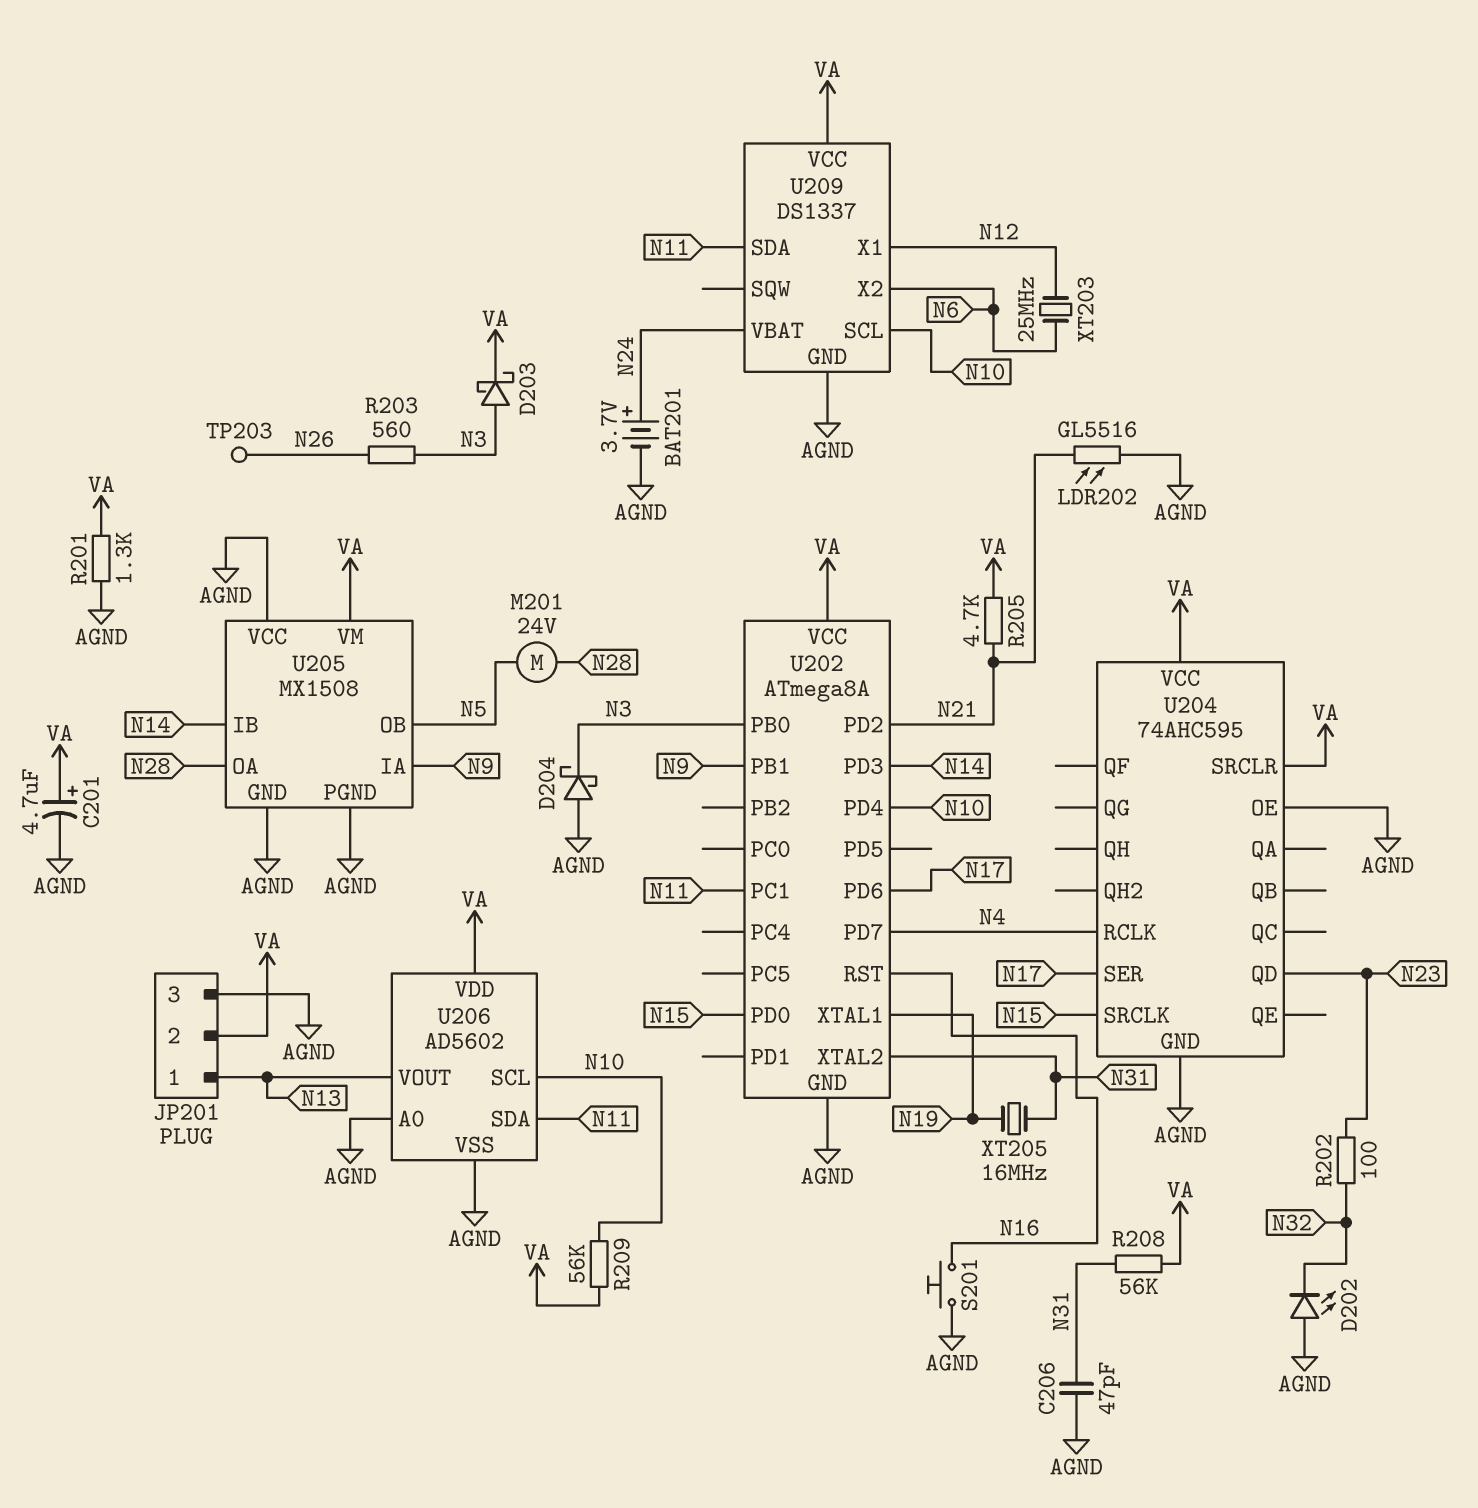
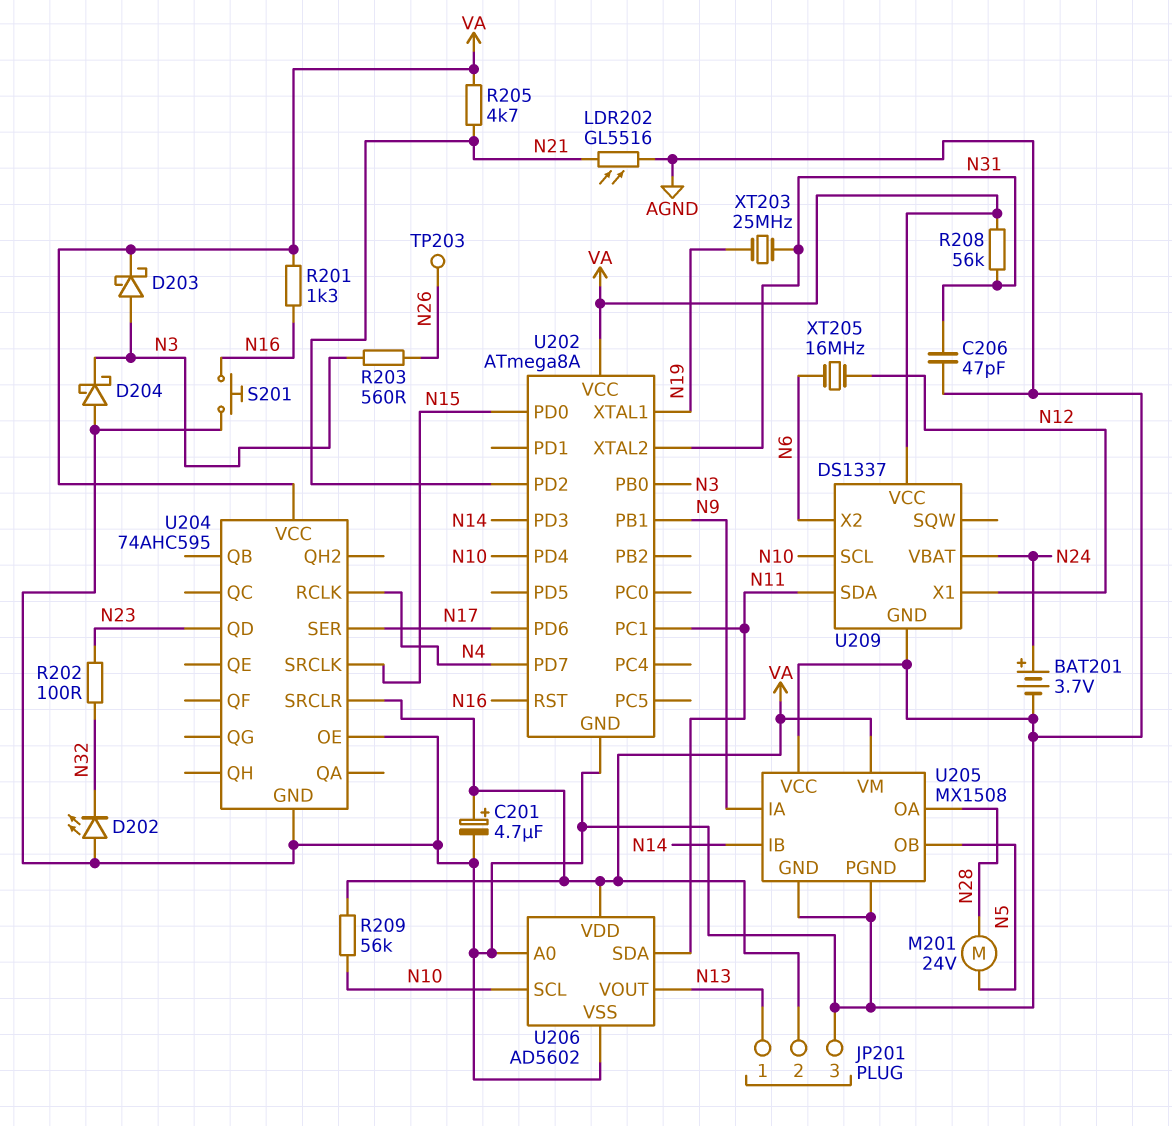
R201: 1.3k (AGND, VA) -> 1.3k (N16, VA)
XT203: 25MHz (N6, N12) -> 25MHz (N19, N31)
XT205: 16MHz (N19, N31) -> 16MHz (N6, N12)

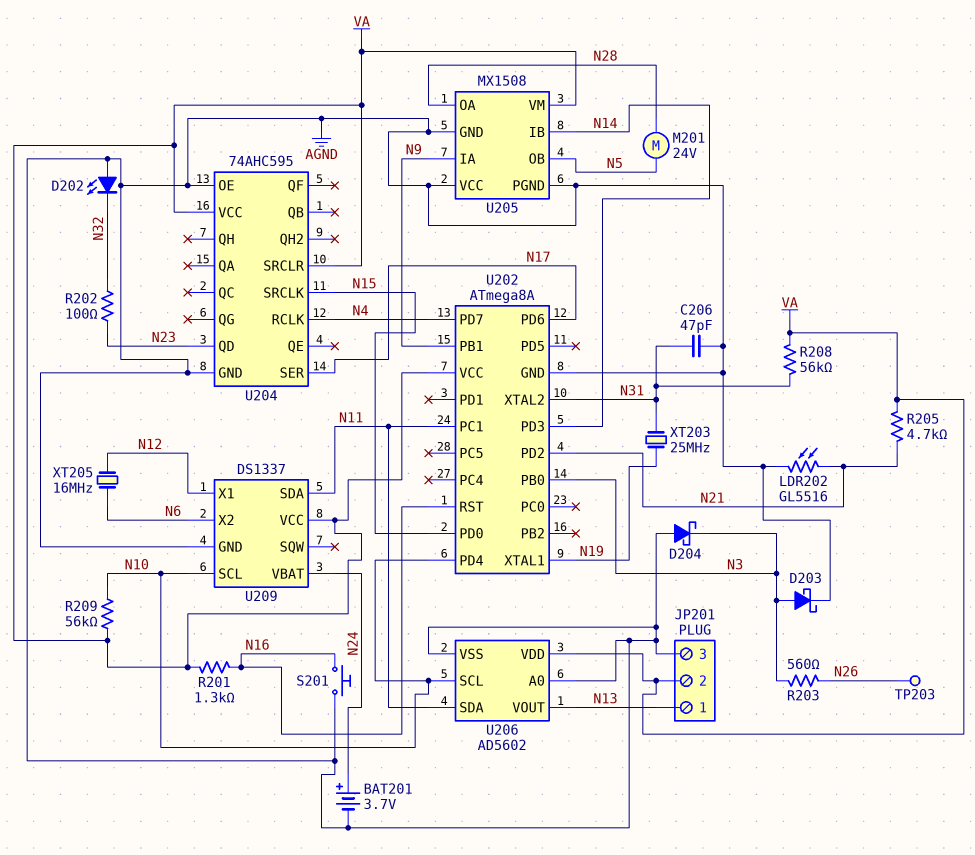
C201: 4.7uF (plus VA, minus AGND) -> none
D203: schottky (A N3, K VA) -> schottky (A N3, K AGND)

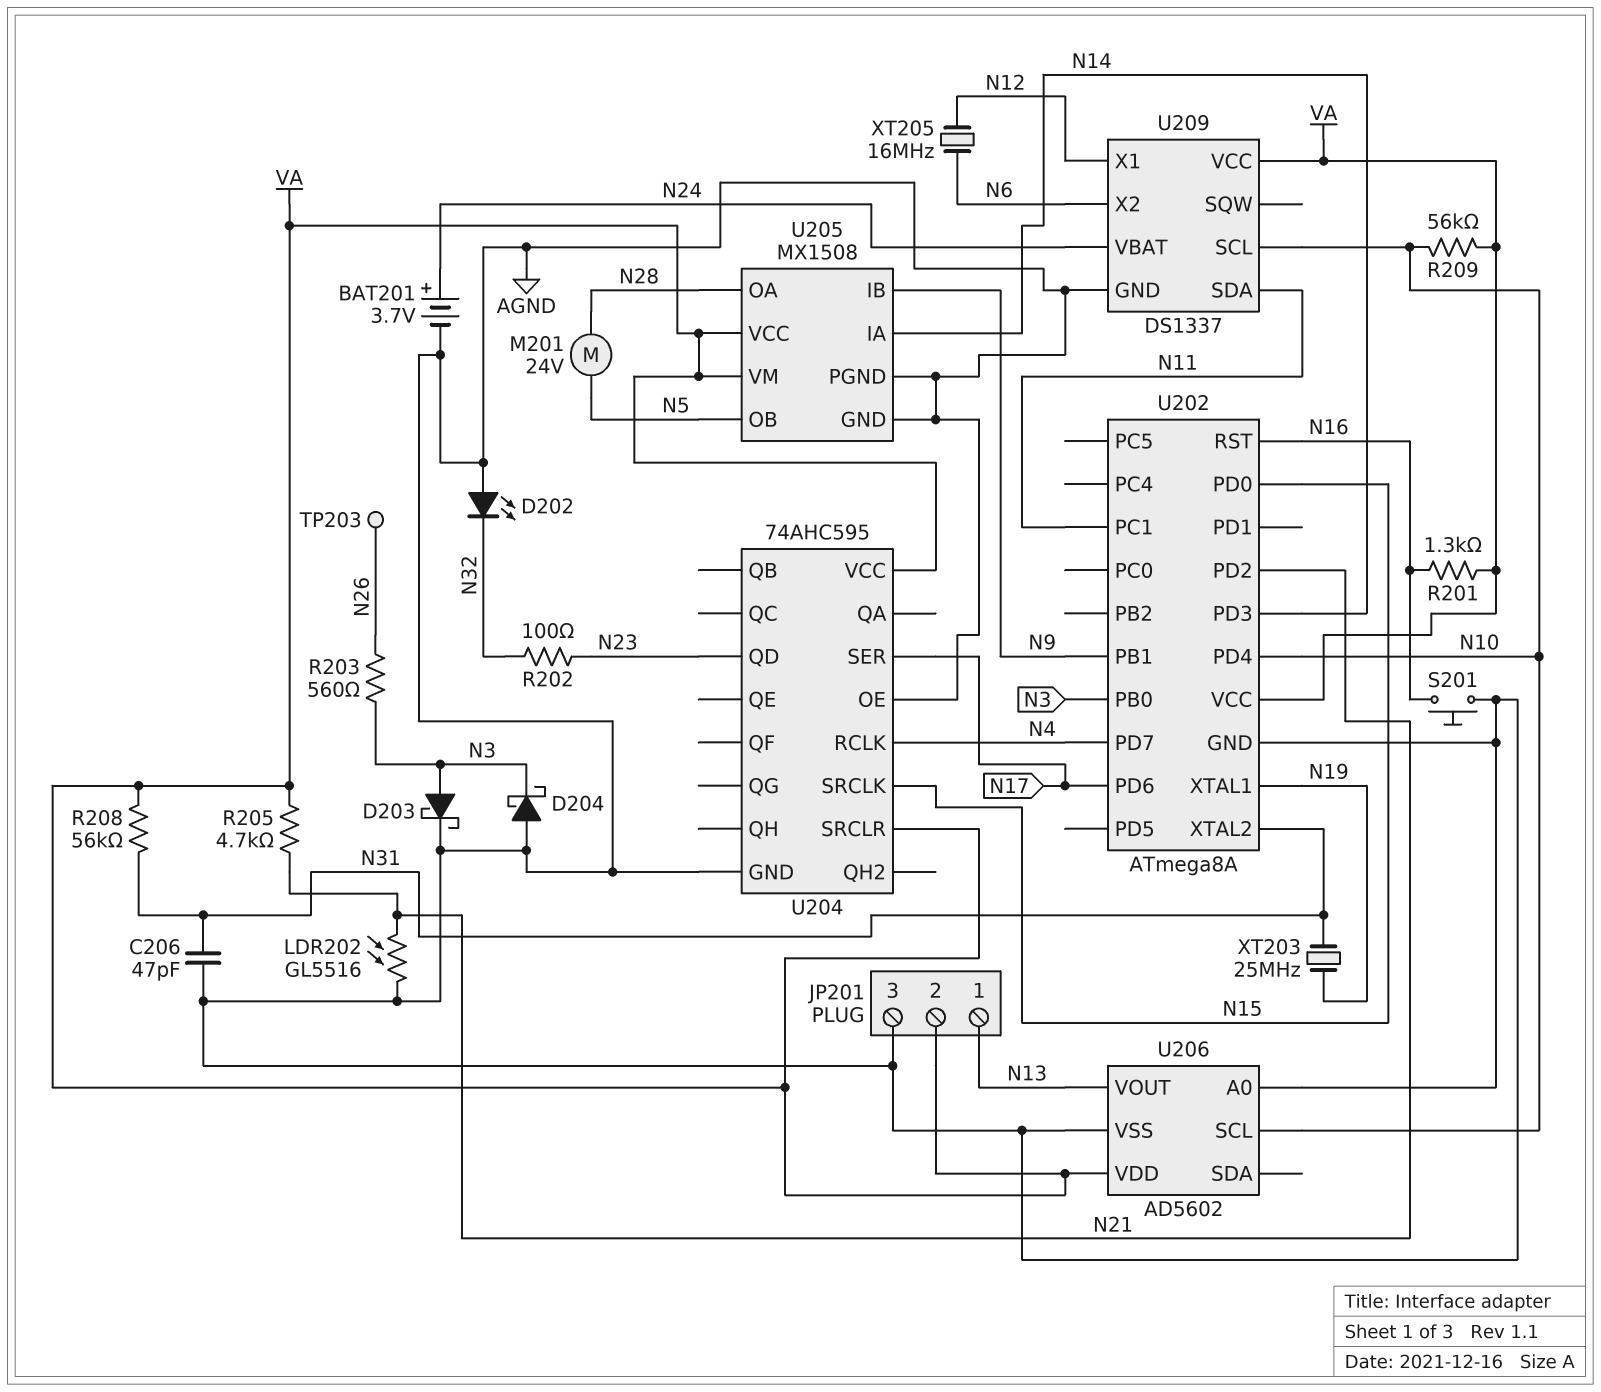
U205 pin IA: N9 -> N14
U205 pin IB: N14 -> N9
U205 pin VCC: AGND -> VA
U206 pin SDA: N11 -> none

